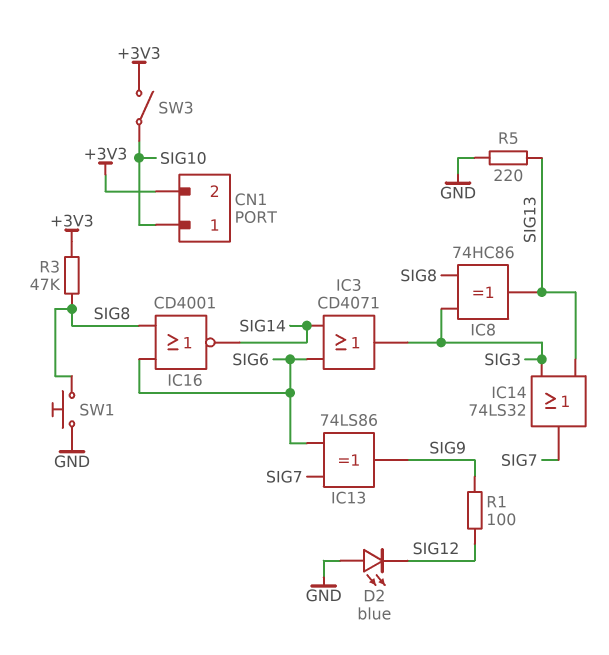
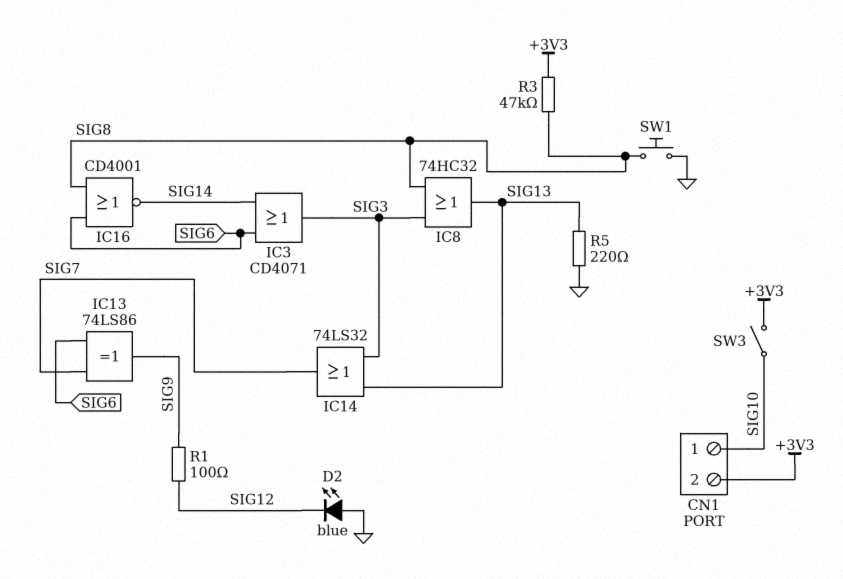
IC8: XOR 74HC86 (in SIG3, in SIG8, out SIG13) -> OR 74HC32 (in SIG3, in SIG8, out SIG13)

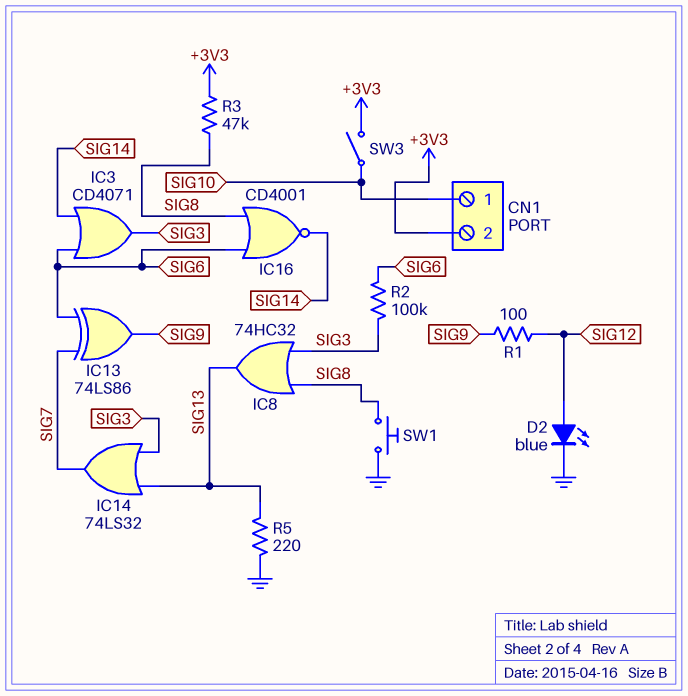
D2: LED blue (A GND, K SIG12) -> LED blue (A SIG12, K GND)
R2: none -> 100k (SIG3, SIG6)

